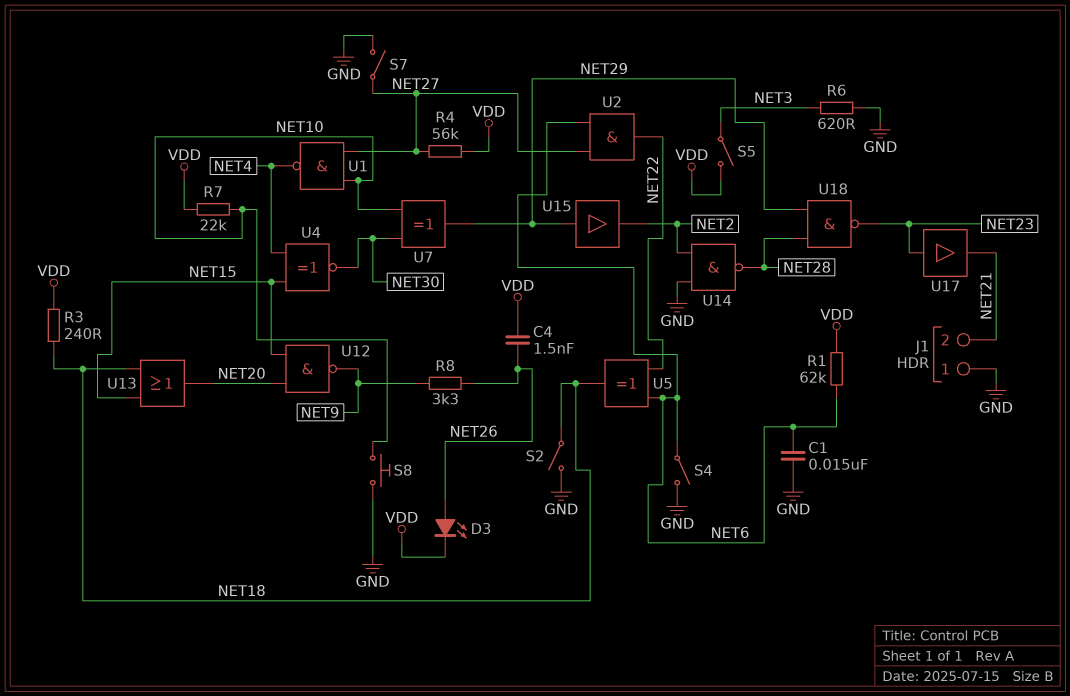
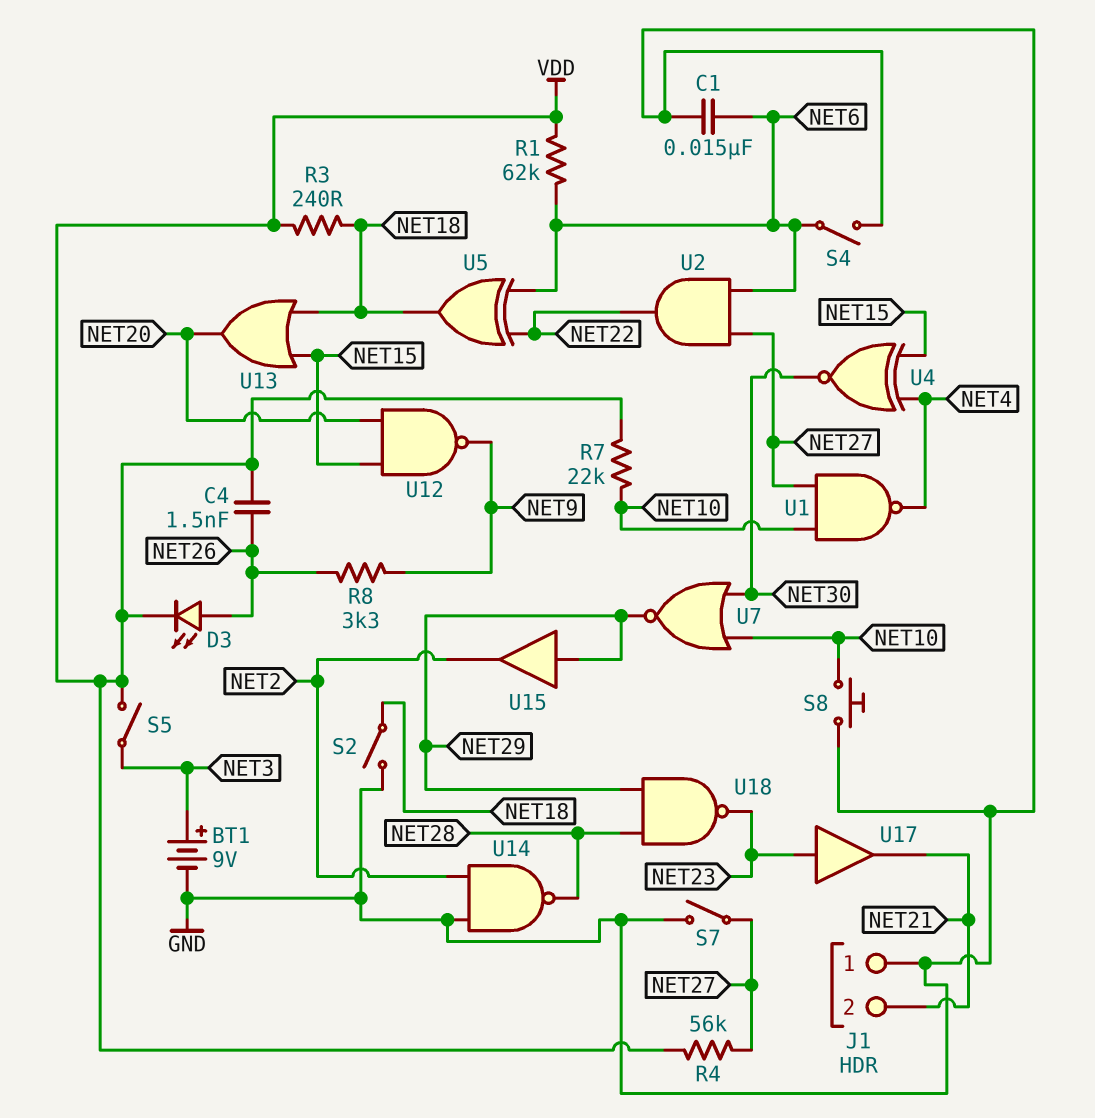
BT1: none -> 9V (plus NET3, minus GND)
R6: 620 (GND, NET3) -> none
U7: XOR (in NET10, in NET30, out NET29) -> NOR (in NET10, in NET30, out NET29)

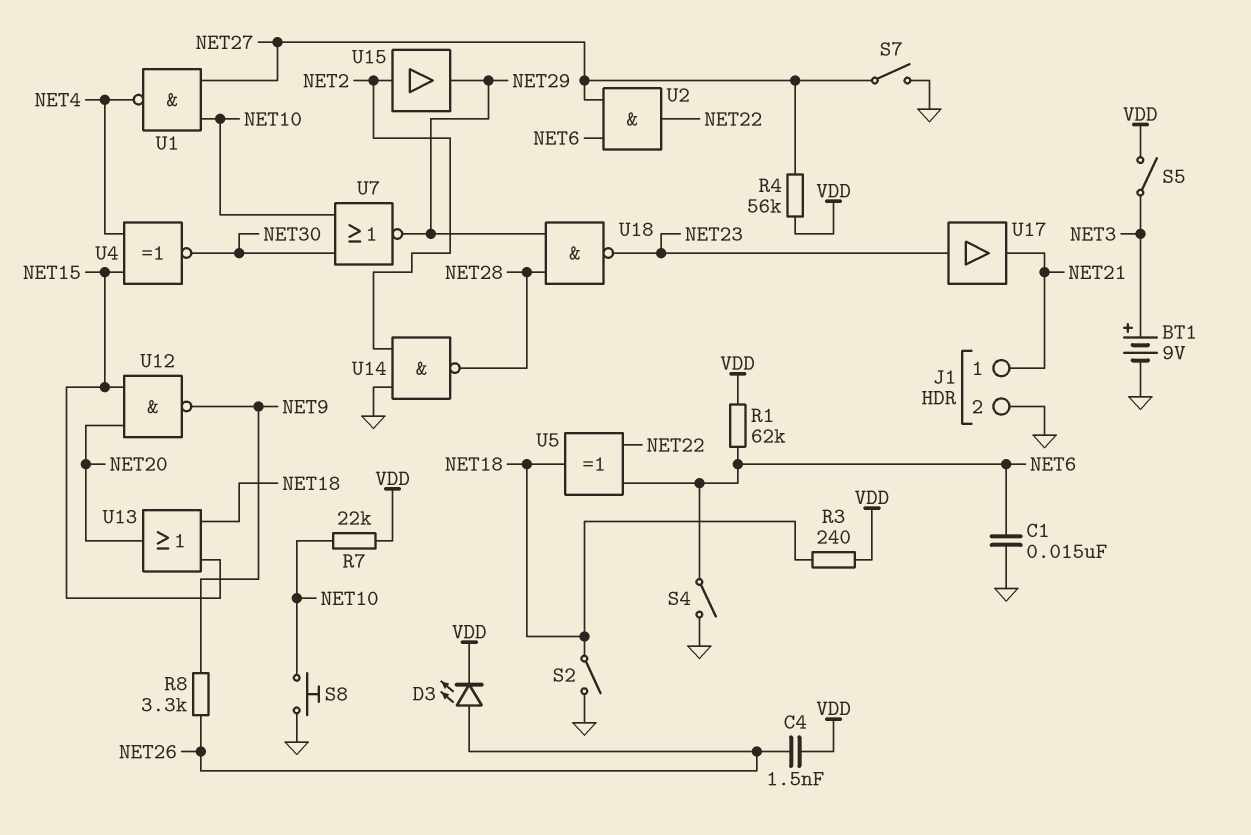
J1 pin 1: GND -> NET21
J1 pin 2: NET21 -> GND
U15: buffer (in NET29, out NET2) -> buffer (in NET2, out NET29)

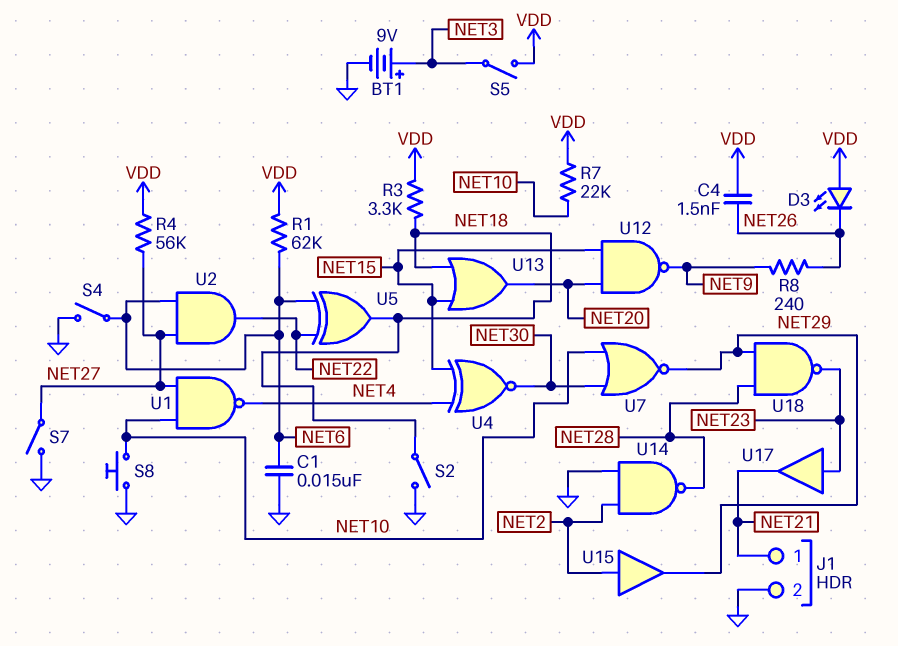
D3: LED (A NET26, K VDD) -> LED (A VDD, K NET26)
R3: 240 (NET18, VDD) -> 3.3k (NET18, VDD)
R8: 3.3k (NET9, NET26) -> 240 (NET9, NET26)

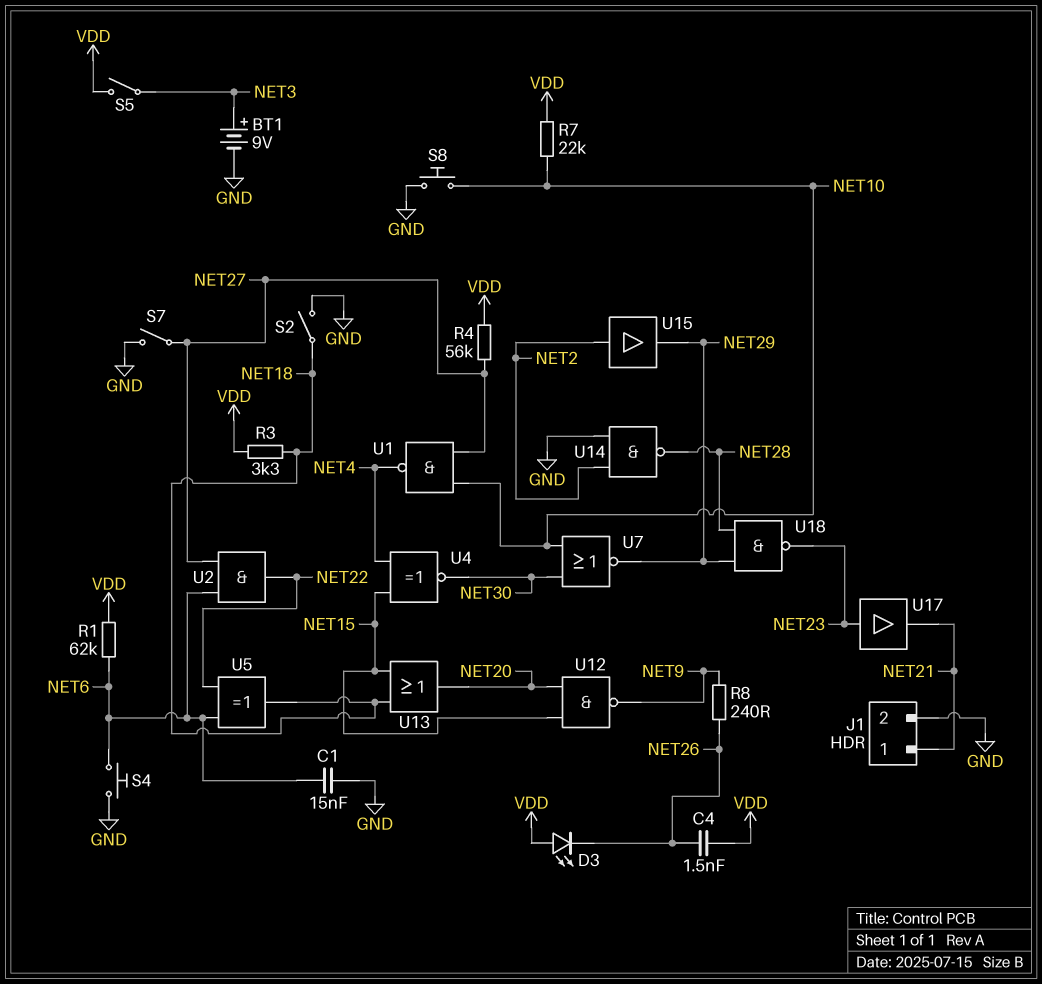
S4: switch (GND, NET6) -> button (GND, NET6)

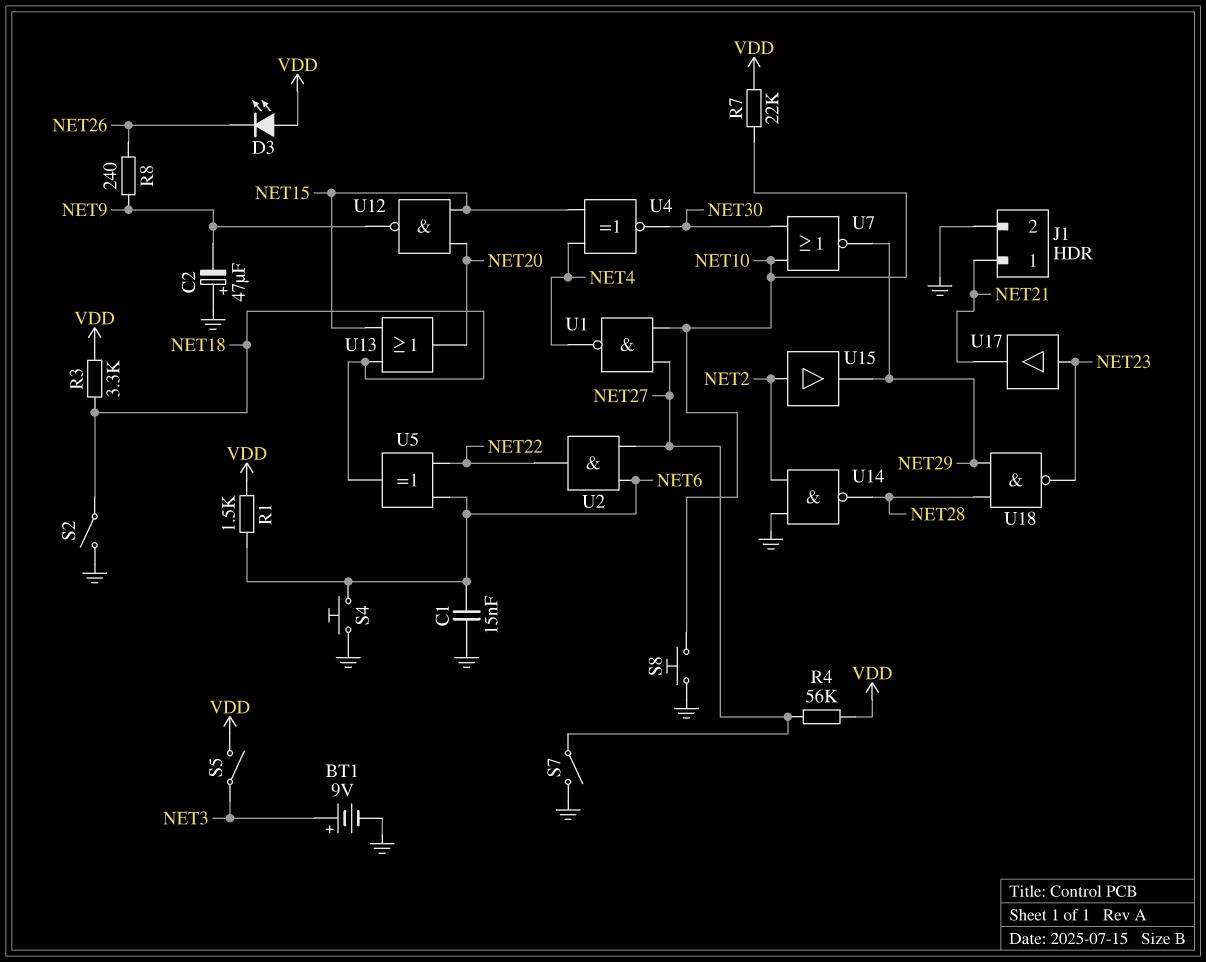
C2: none -> 47uF (plus GND, minus NET9)
C4: 1.5nF (NET26, VDD) -> none
R1: 62k (NET6, VDD) -> 1.5k (NET6, VDD)

